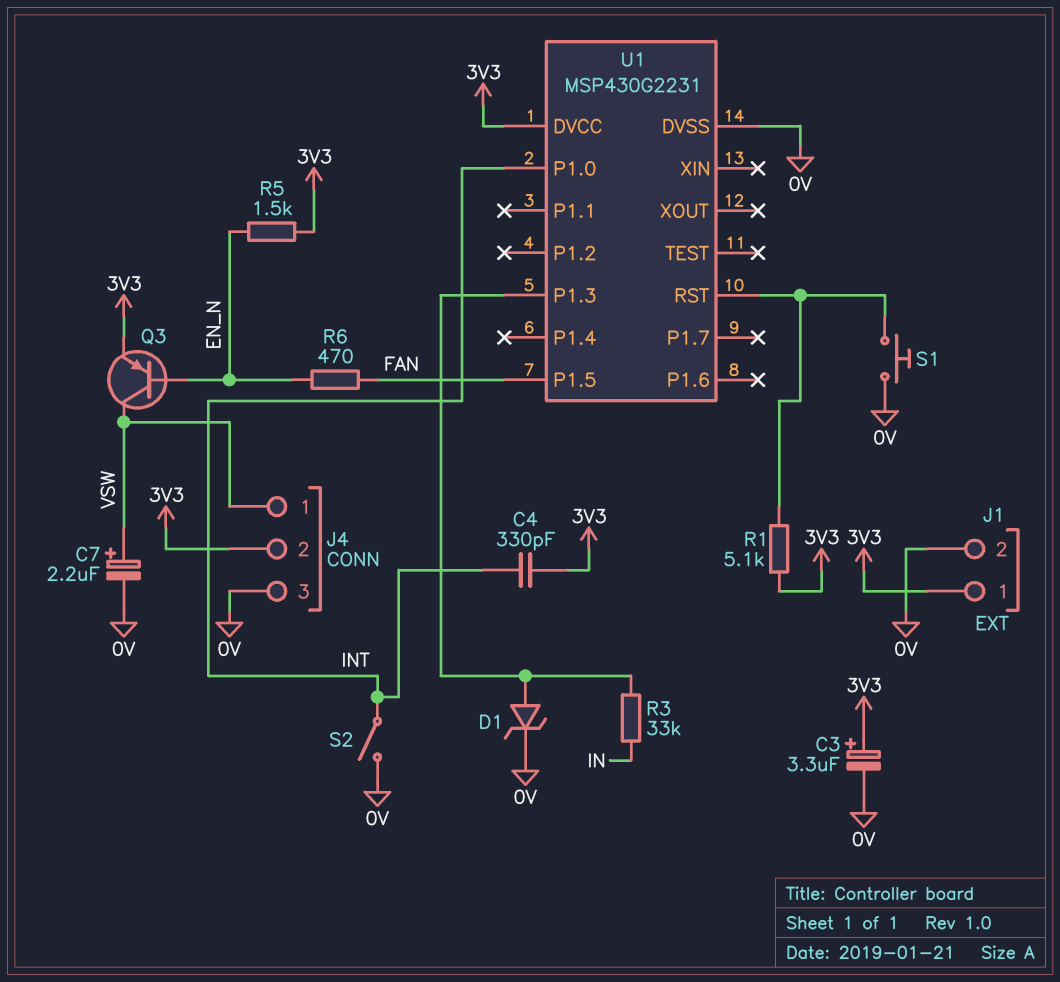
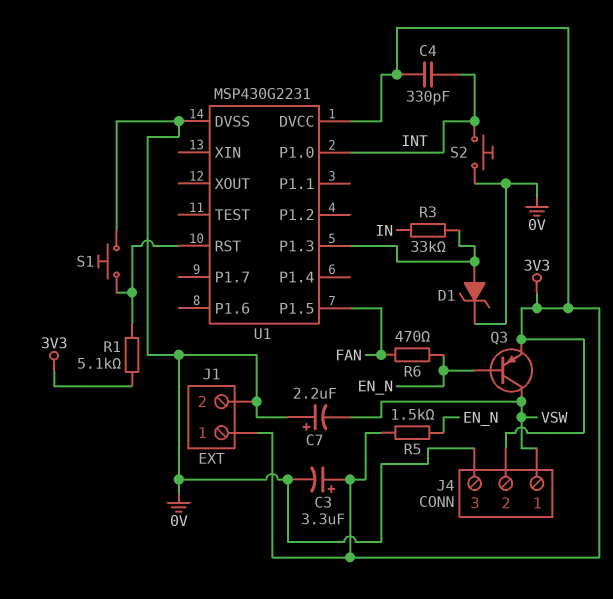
C7: 2.2uF (plus VSW, minus 0V) -> 2.2uF (plus 0V, minus VSW)
S2: switch (0V, INT) -> button (0V, INT)

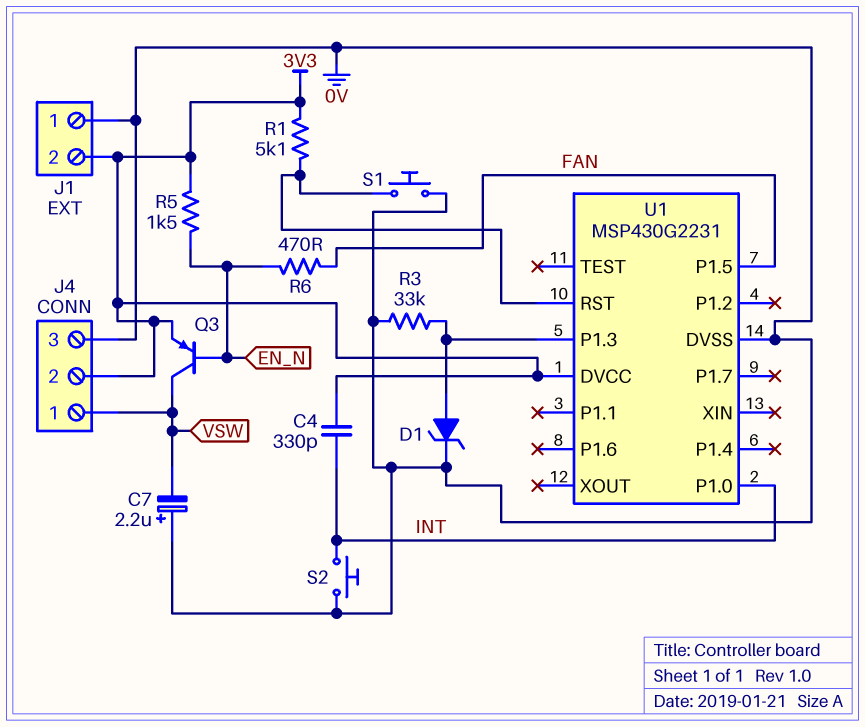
C3: 3.3uF (plus 3V3, minus 0V) -> none
J1 pin 1: 3V3 -> 0V
J1 pin 2: 0V -> 3V3
R3: 33k (IN, U1/P1.3) -> 33k (0V, U1/P1.3)

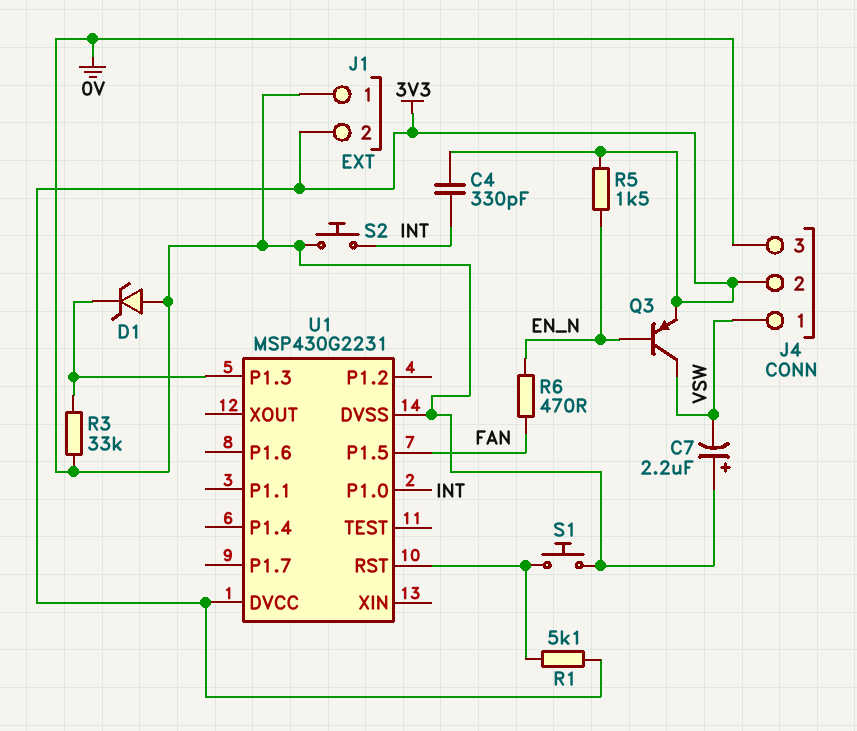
D1: zener (A U1/P1.3, K 0V) -> zener (A 0V, K U1/P1.3)

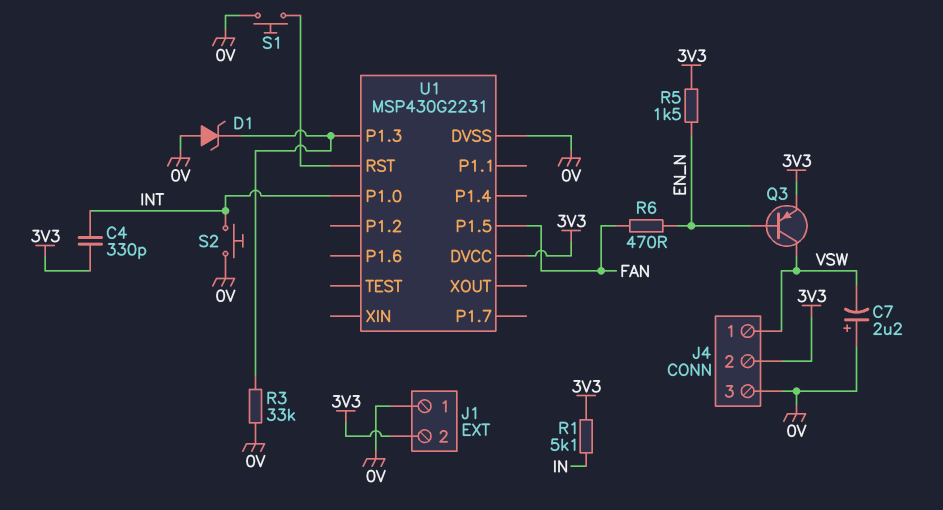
R1: 5.1k (3V3, U1/RST) -> 5.1k (3V3, IN)

